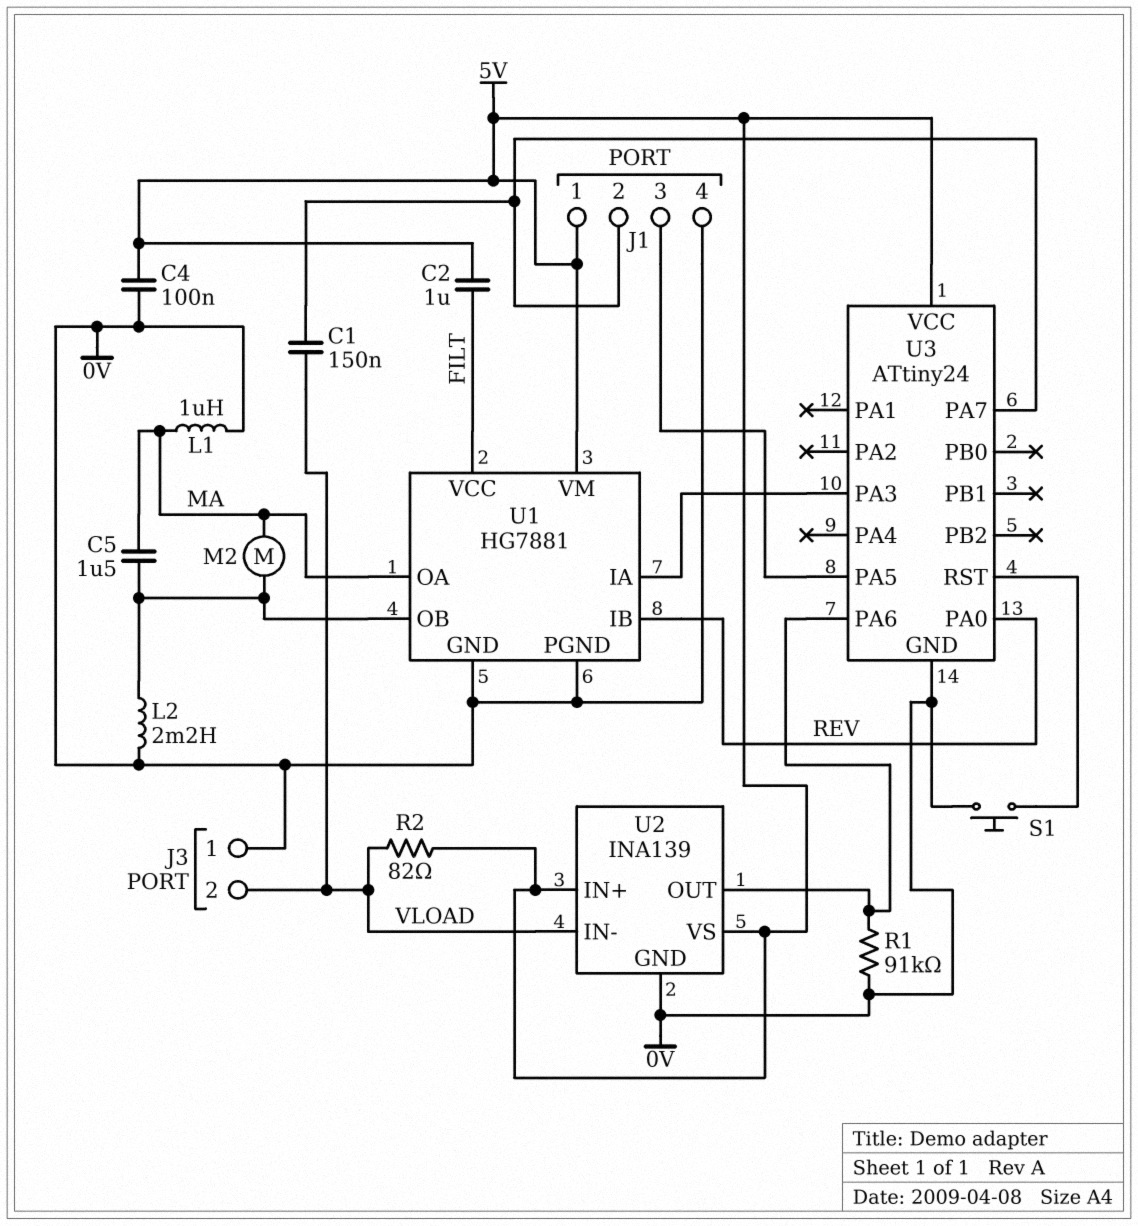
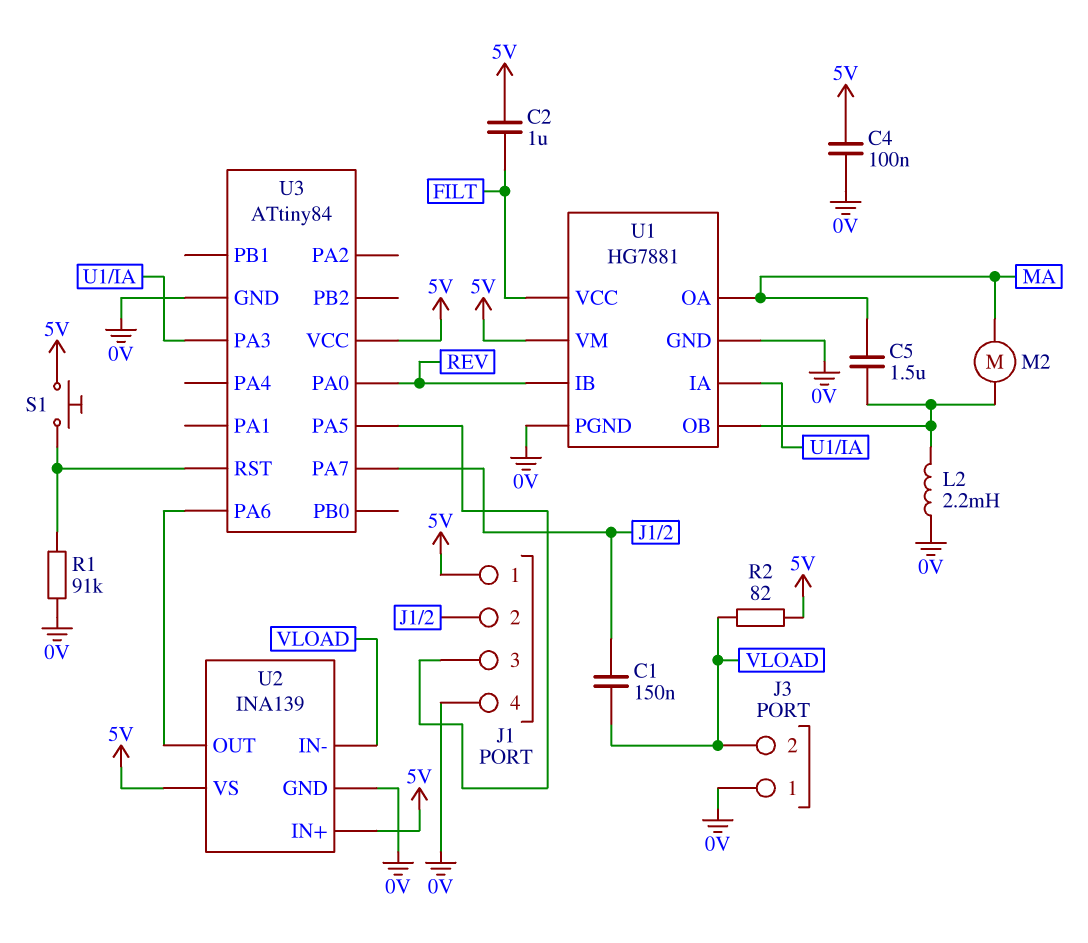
L1: 1uH (0V, MA) -> none
R1: 91k (0V, U2/OUT) -> 91k (0V, U3/RST)
S1: button (0V, U3/RST) -> button (5V, U3/RST)
U3: ATtiny24 -> ATtiny84

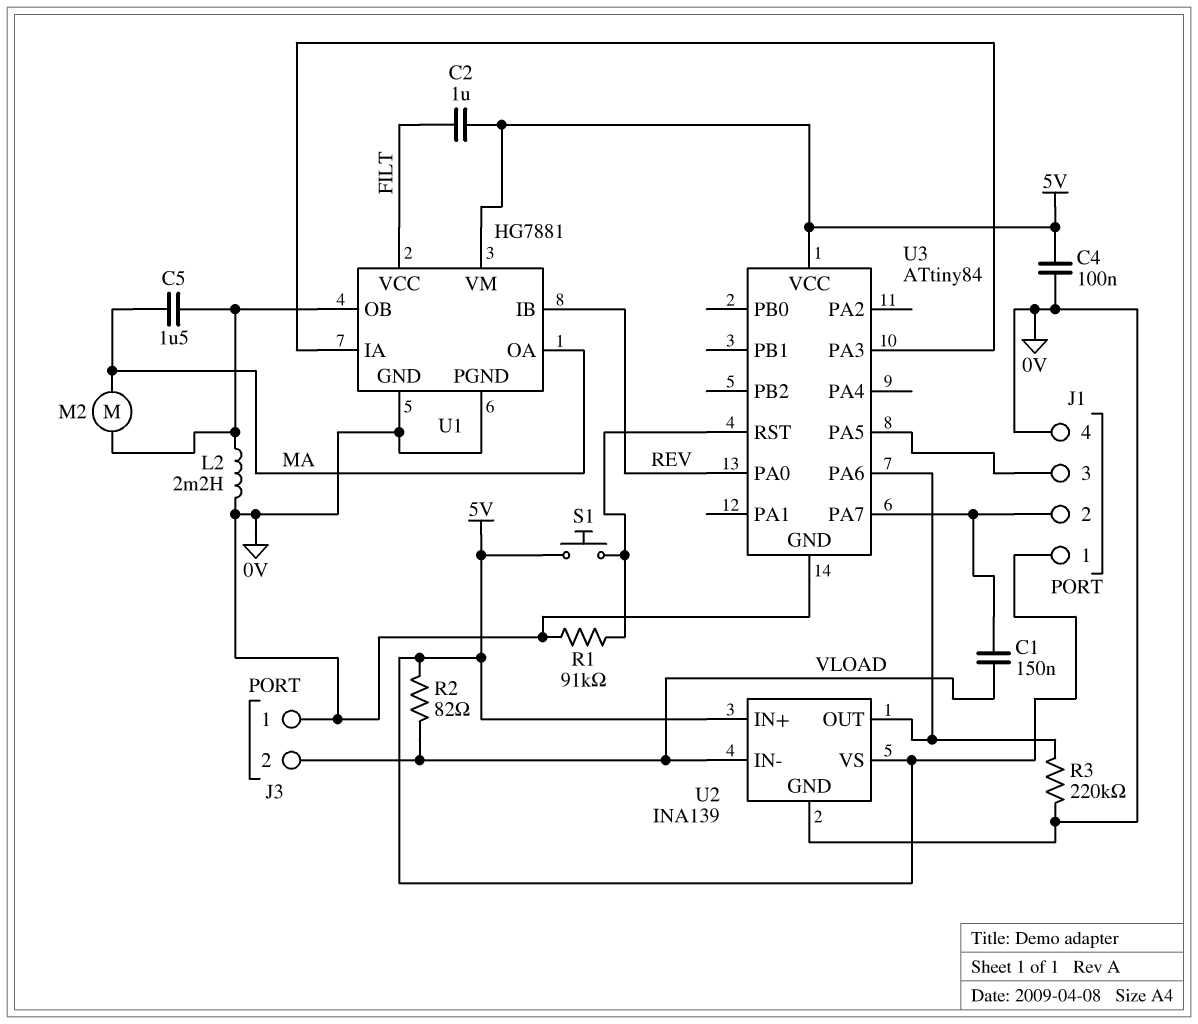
R3: none -> 220k (0V, U2/OUT)

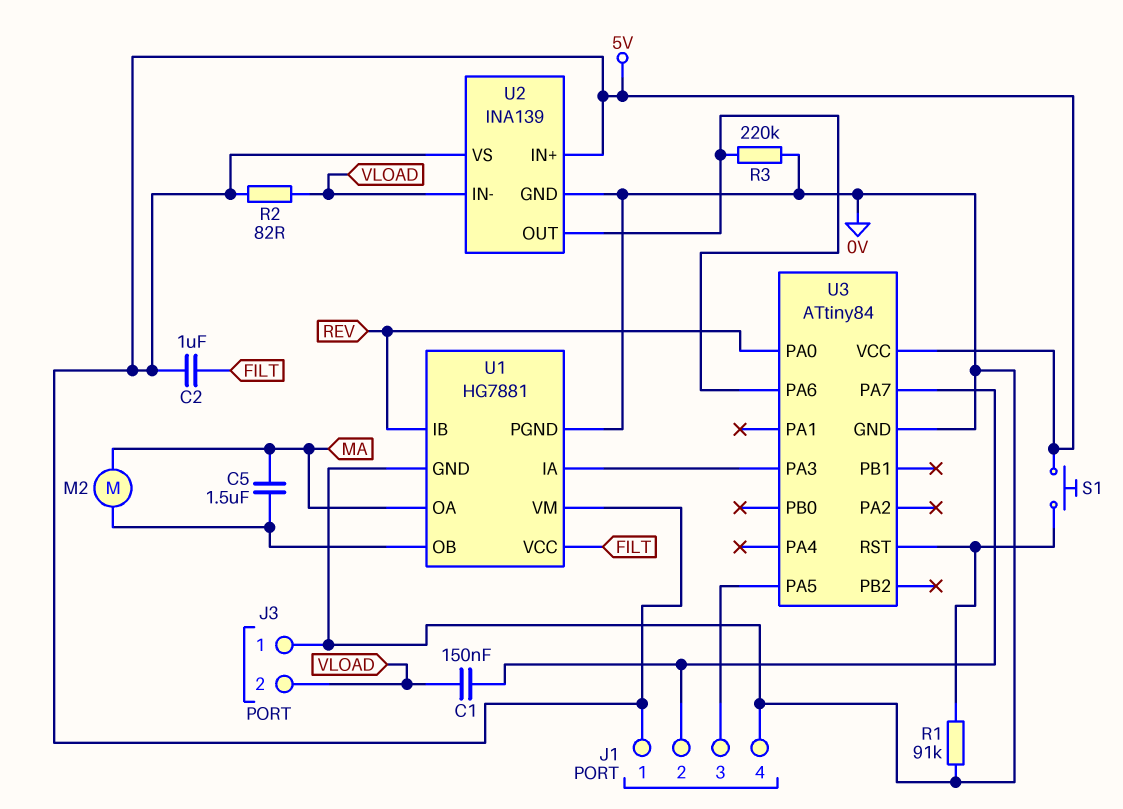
C4: 100nF (0V, 5V) -> none
L2: 2.2mH (0V, U1/OB) -> none

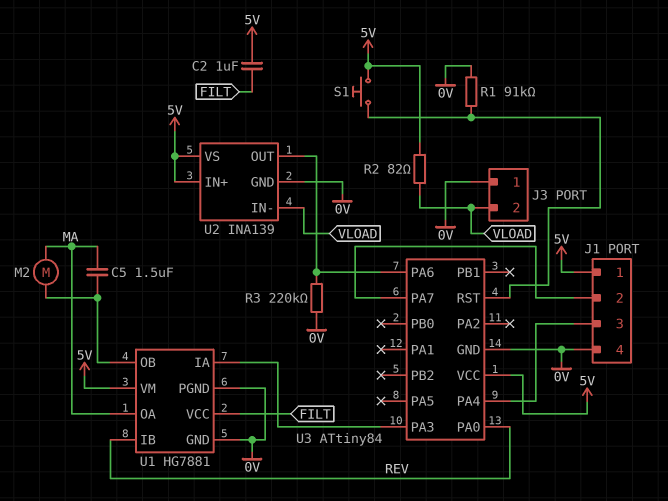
C1: 150nF (J1/2, VLOAD) -> none
U3 pin PA4: none -> J1/3
U3 pin PA5: J1/3 -> none

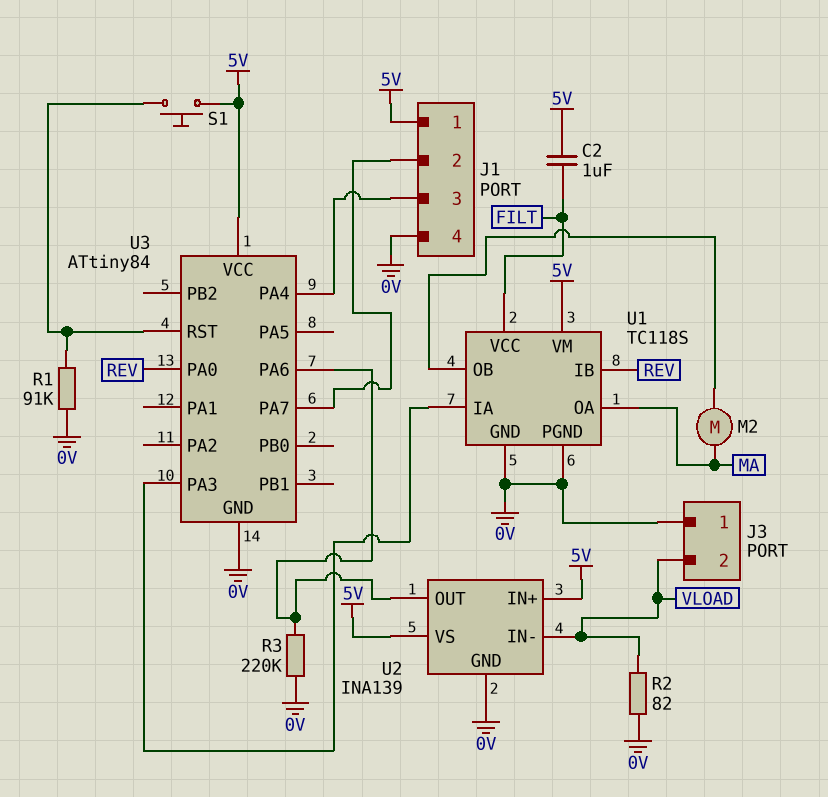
C5: 1.5uF (MA, U1/OB) -> none
R2: 82 (5V, VLOAD) -> 82 (0V, VLOAD)
U1: HG7881 -> TC118S

